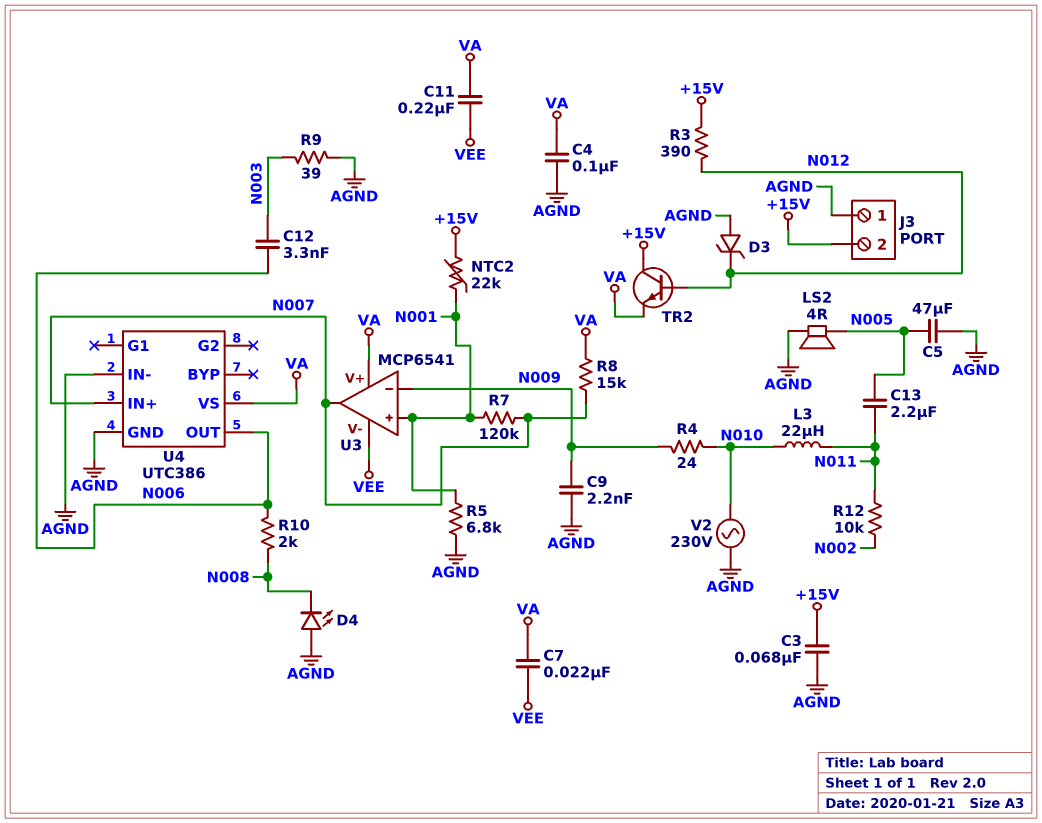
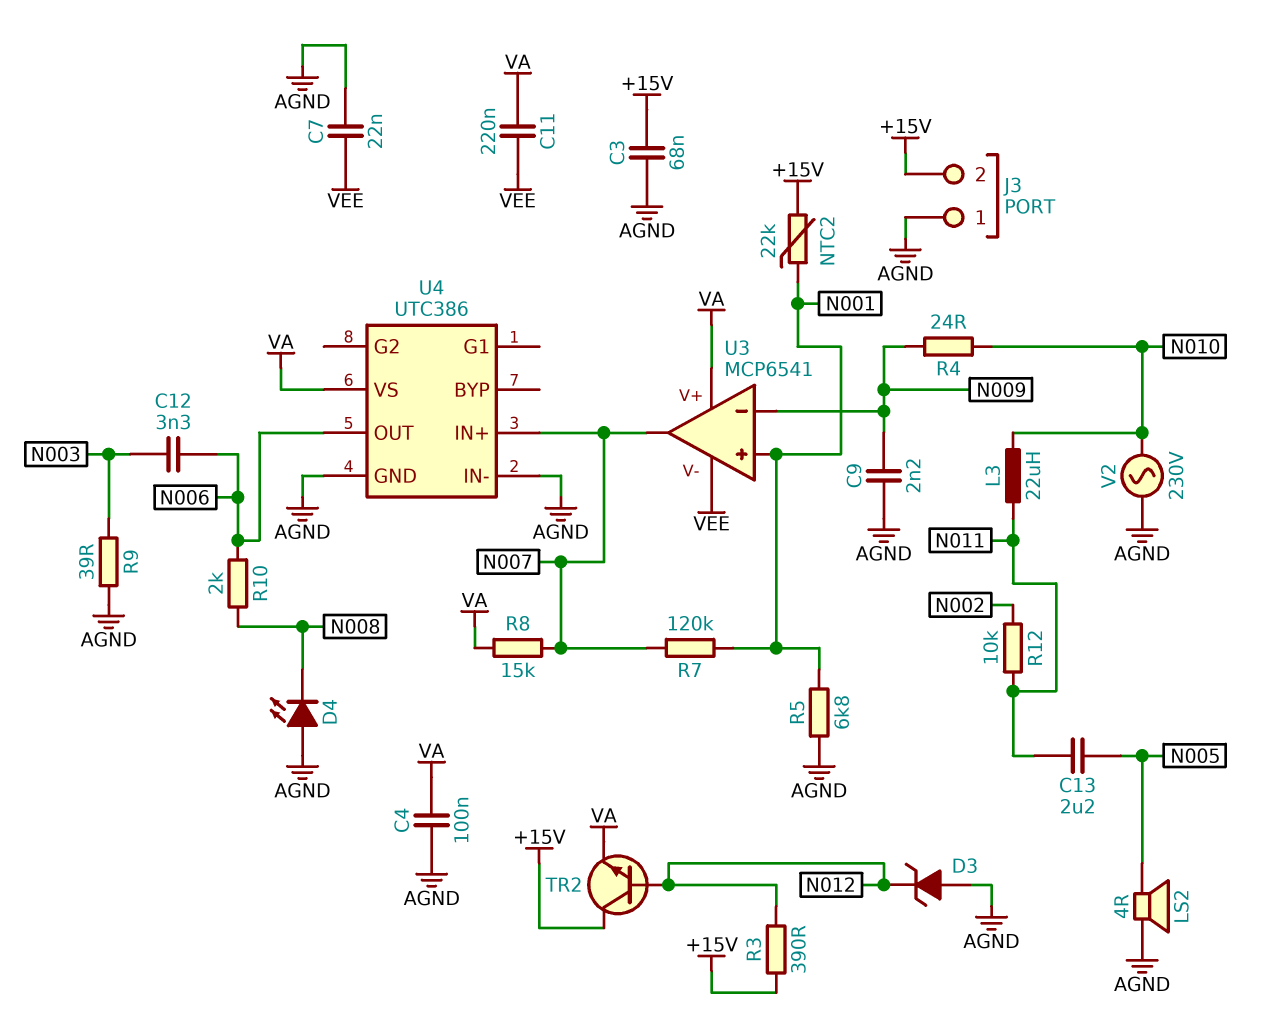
C5: 47uF (AGND, N005) -> none
C7: 22nF (VA, VEE) -> 22nF (AGND, VEE)

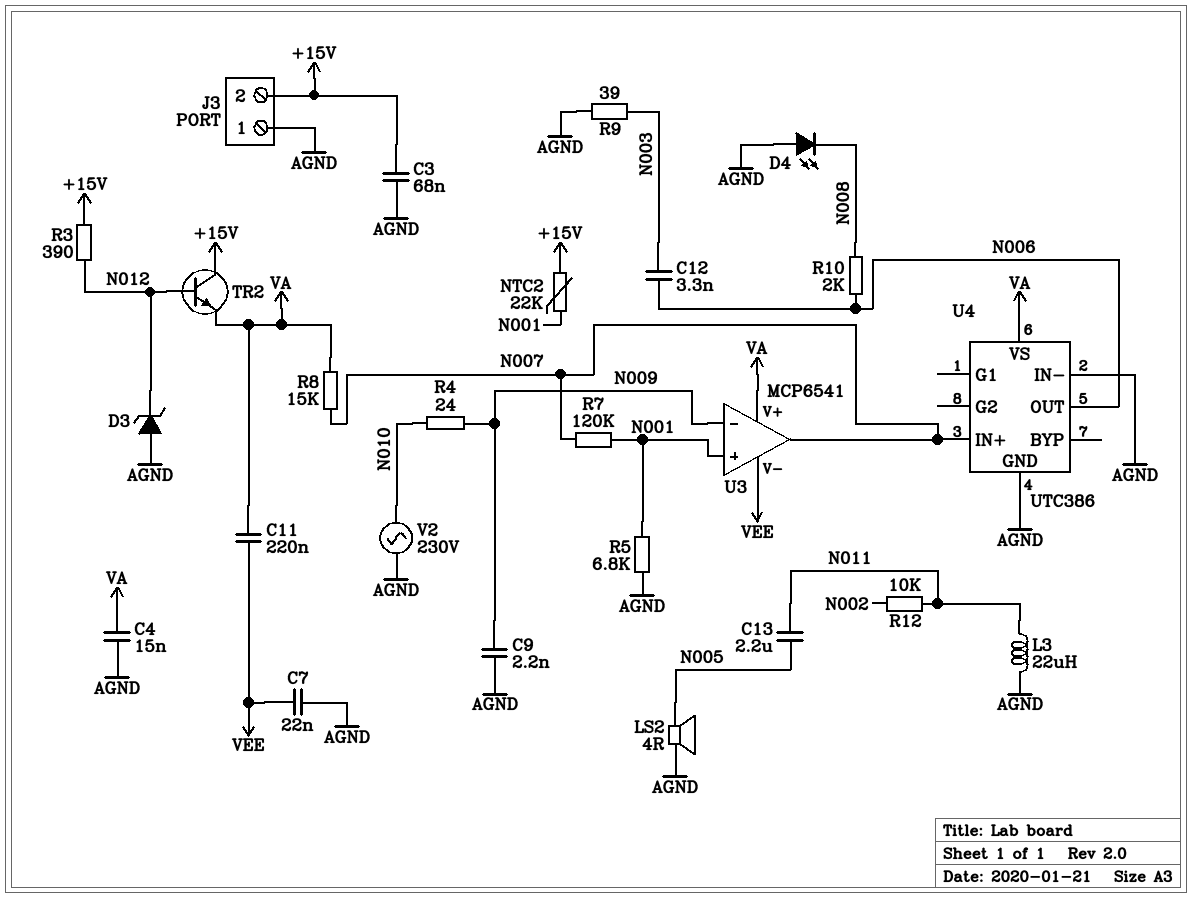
C4: 100nF (AGND, VA) -> 15nF (AGND, VA)
L3: 22uH (N010, N011) -> 22uH (AGND, N011)

